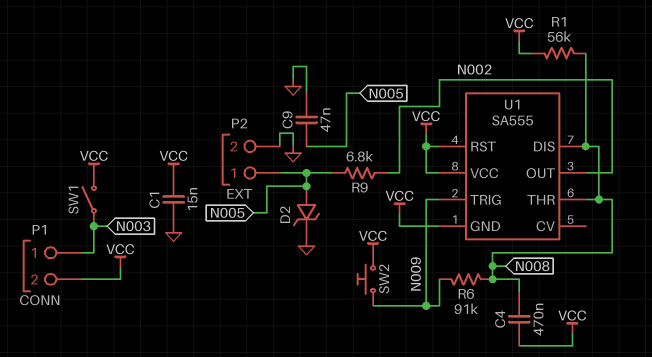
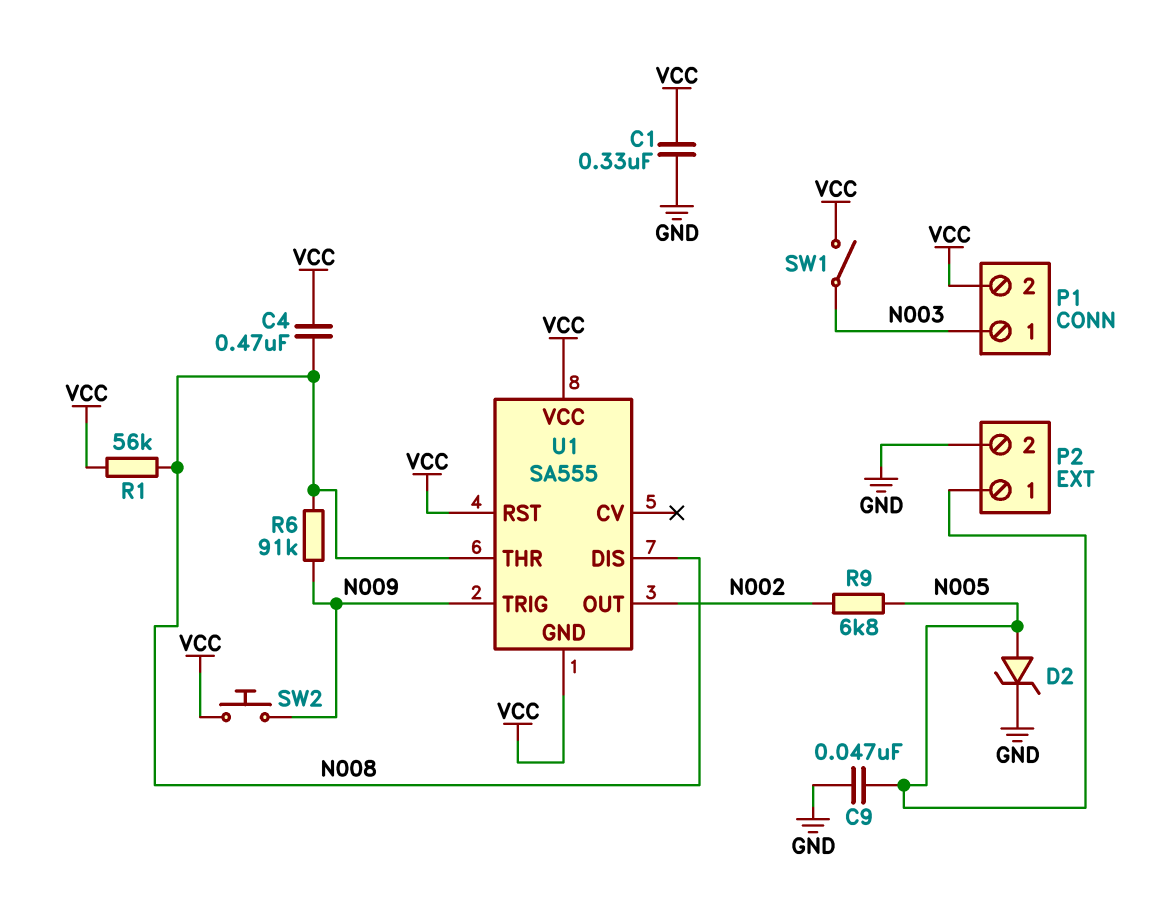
C1: 15nF (GND, VCC) -> 330nF (GND, VCC)

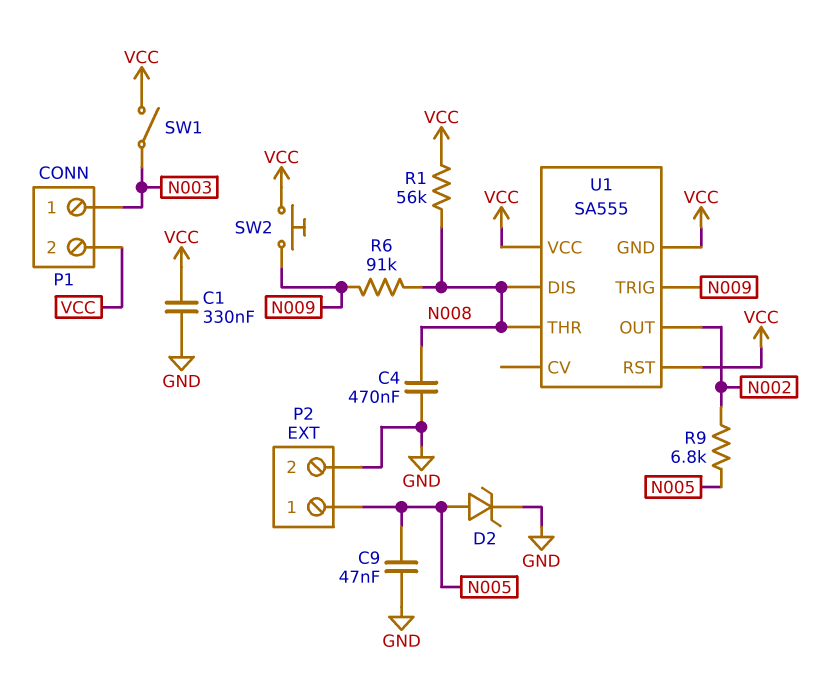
C4: 470nF (N008, VCC) -> 470nF (GND, N008)

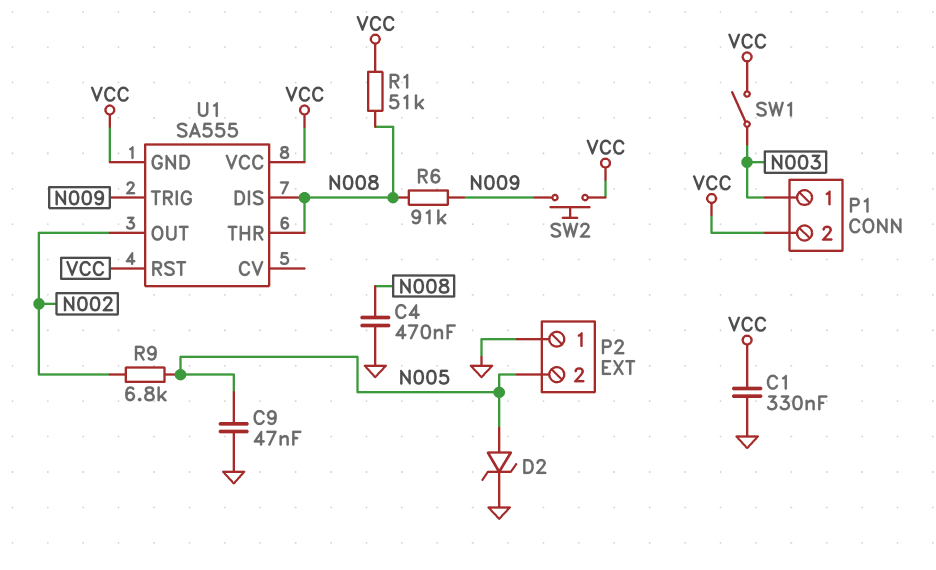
P2 pin 1: N005 -> GND
P2 pin 2: GND -> N005
R1: 56k (N008, VCC) -> 51k (N008, VCC)

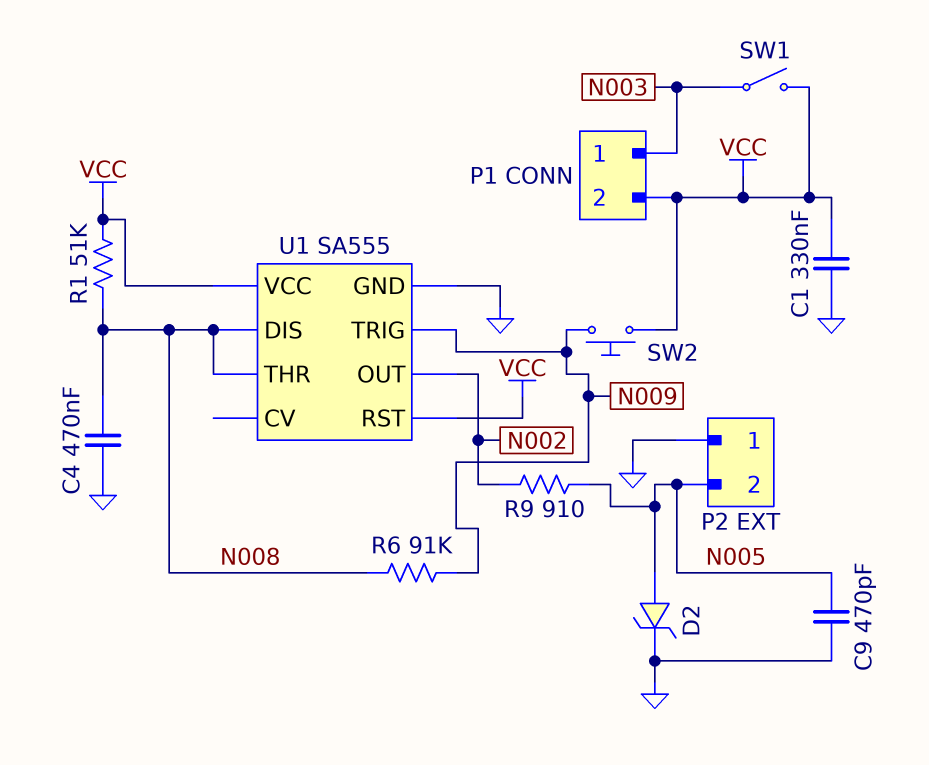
C9: 47nF (GND, N005) -> 470pF (GND, N005)
R9: 6.8k (N002, N005) -> 910 (N002, N005)
U1 pin GND: VCC -> GND

